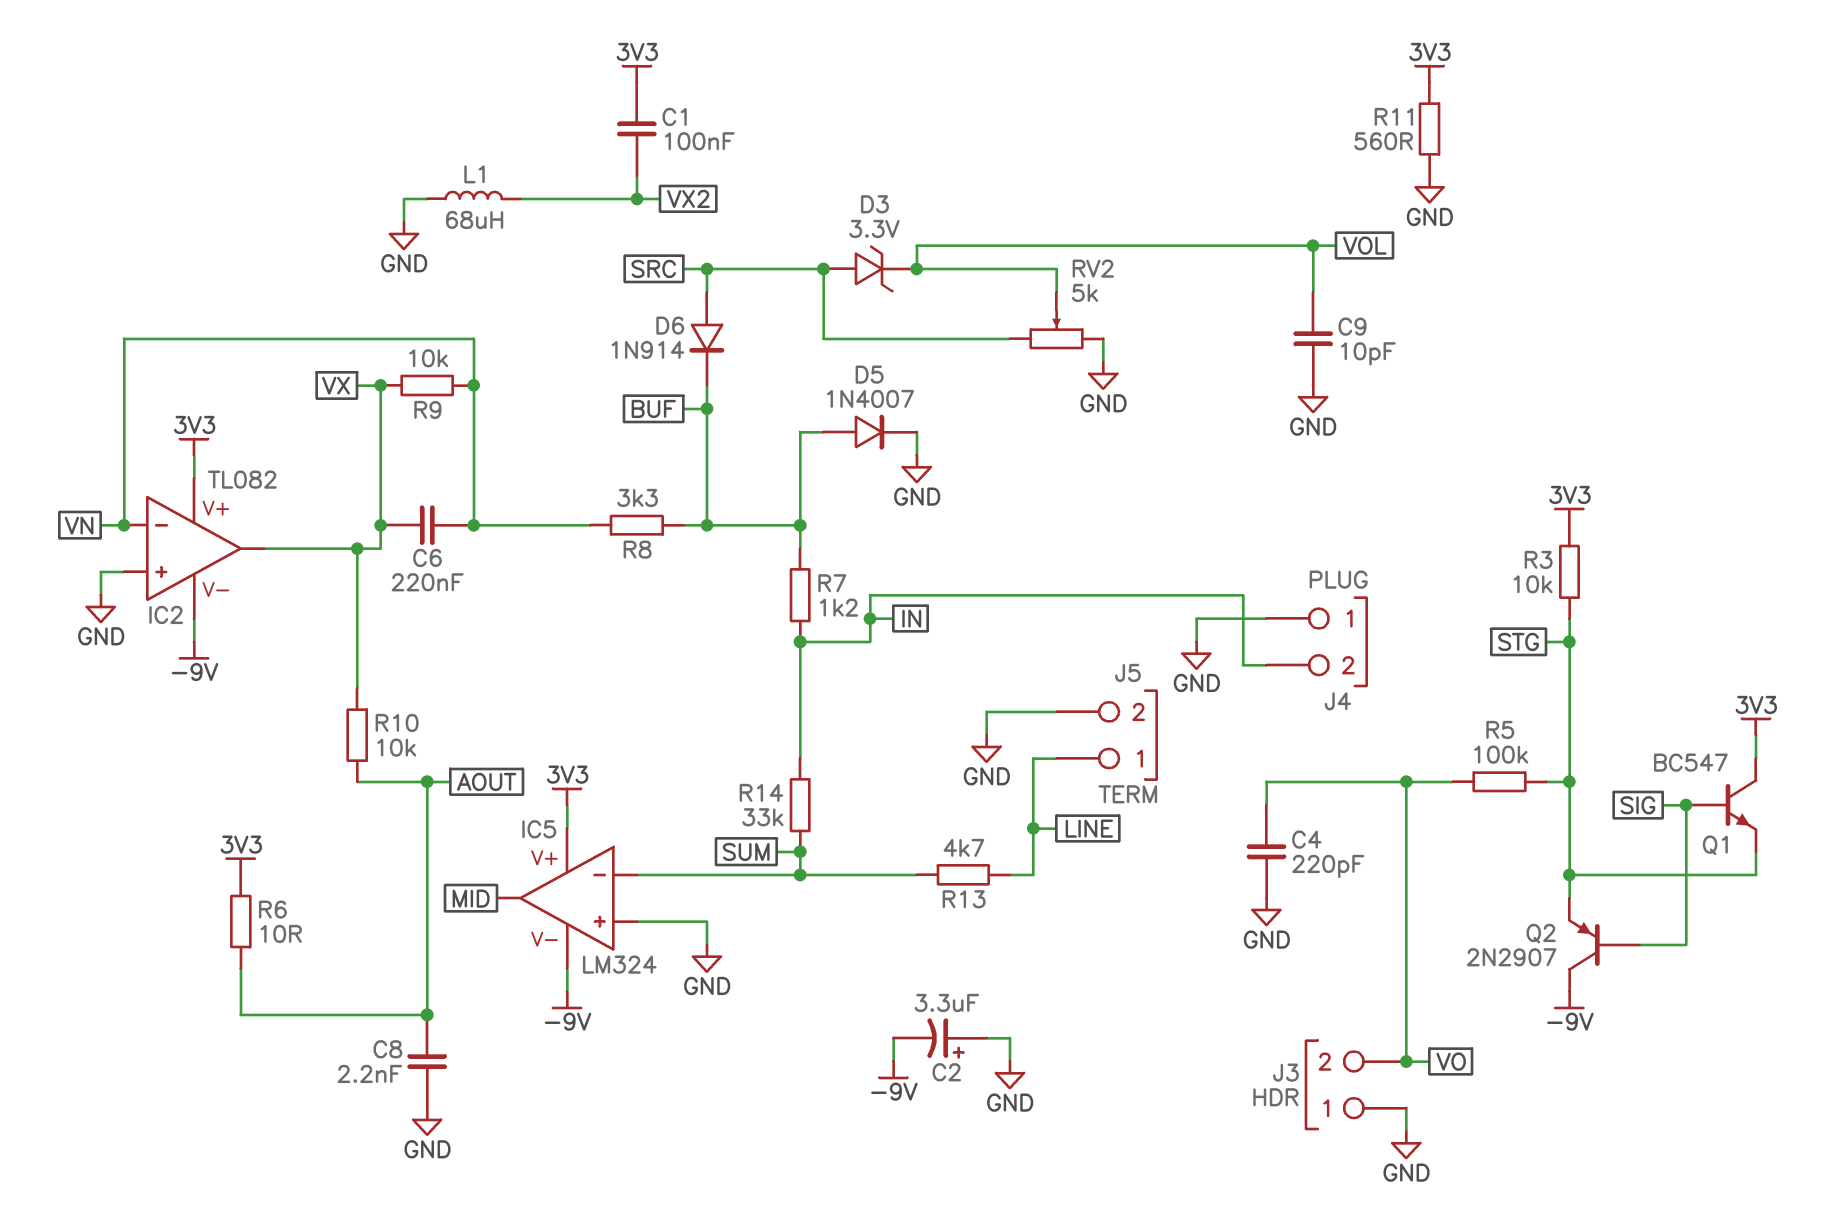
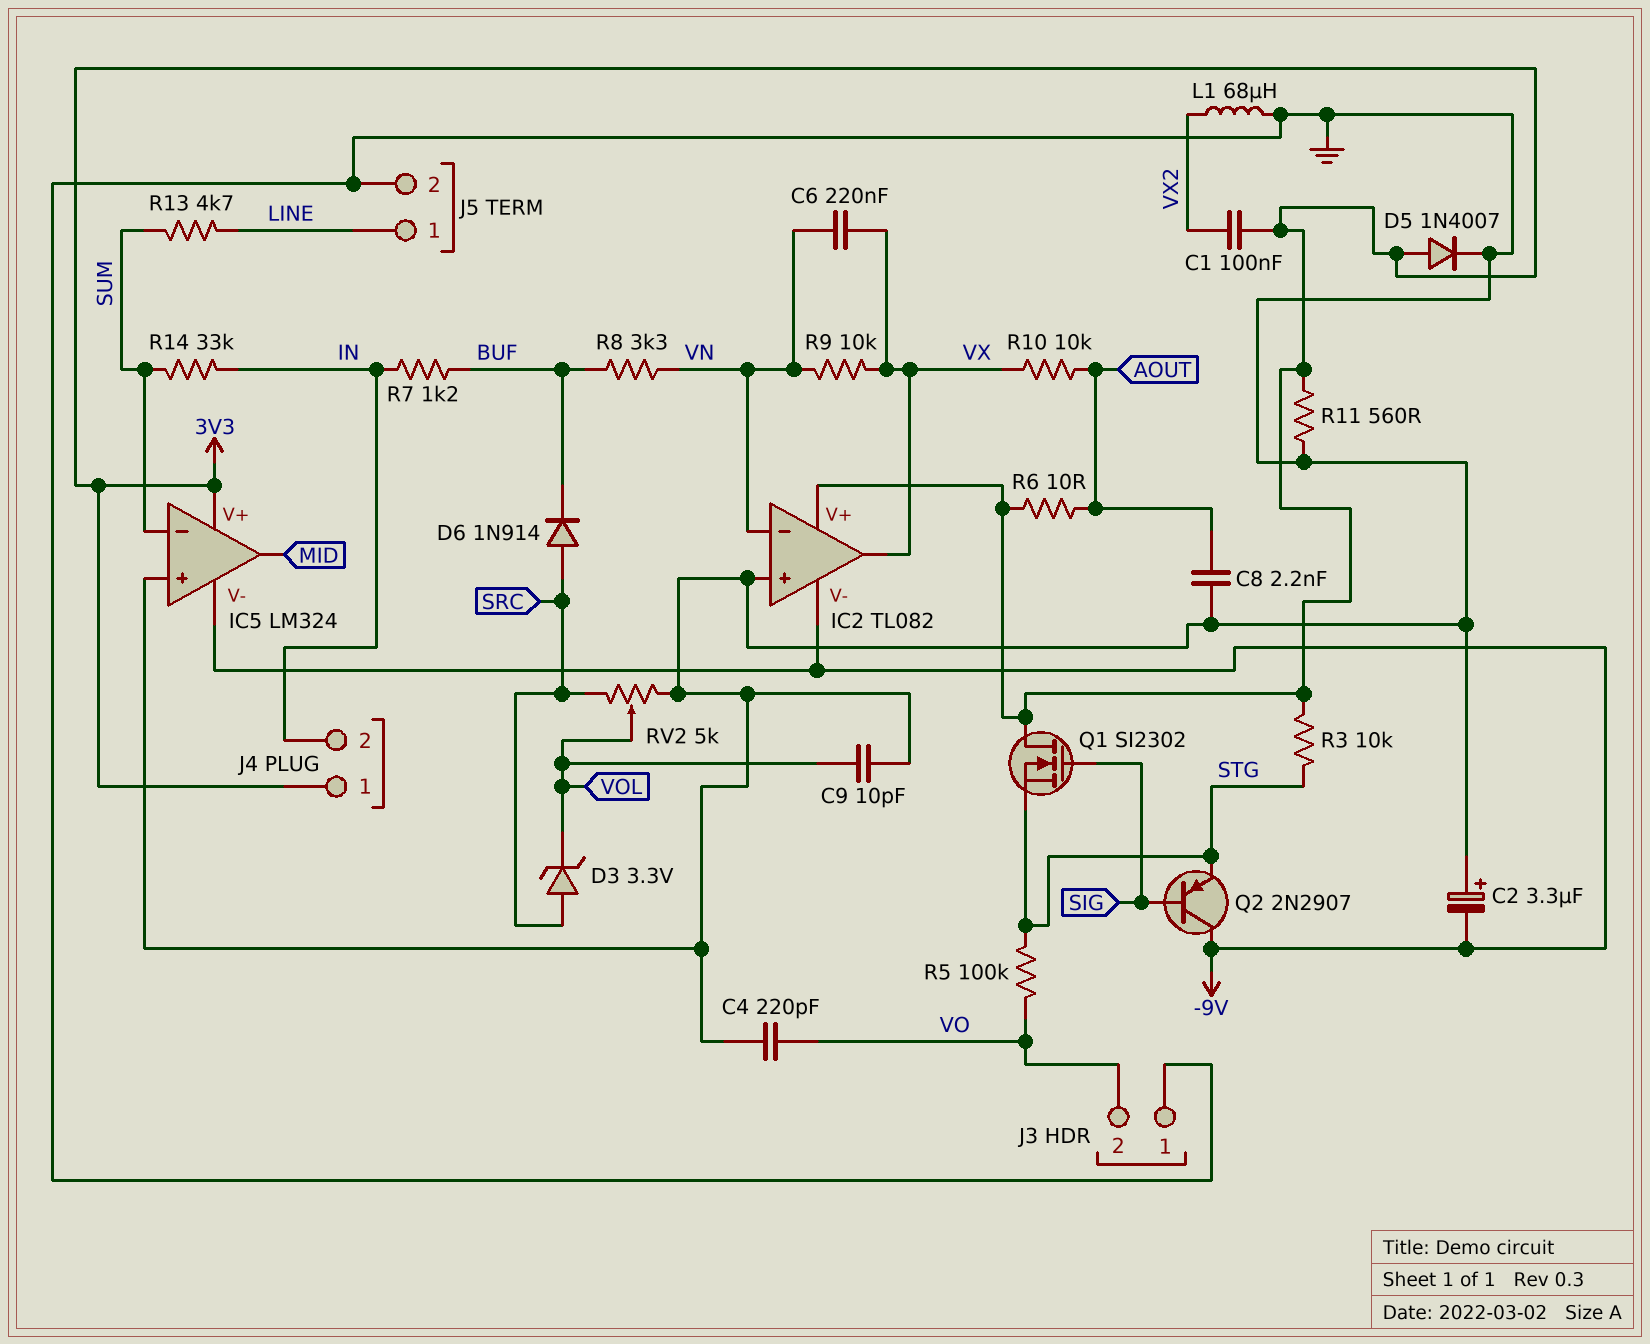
D5: diode 1N4007 (A BUF, K GND) -> diode 1N4007 (A 3V3, K GND)
J4 pin 1: GND -> 3V3
Q1: NPN BC547 (B SIG, C 3V3, E STG) -> NMOS SI2302 (G SIG, D 3V3, S STG)

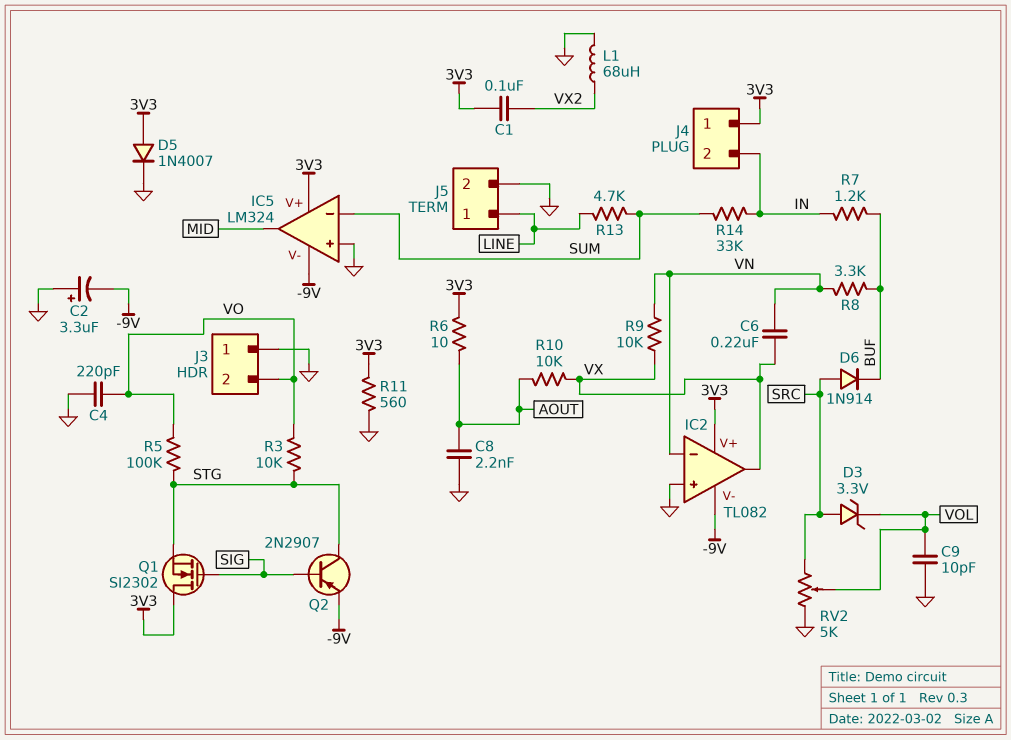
Q2: PNP 2N2907 (B SIG, C -9V, E STG) -> PNP 2N2907 (B SIG, C STG, E -9V)
R3: 10k (3V3, STG) -> 10k (STG, VO)

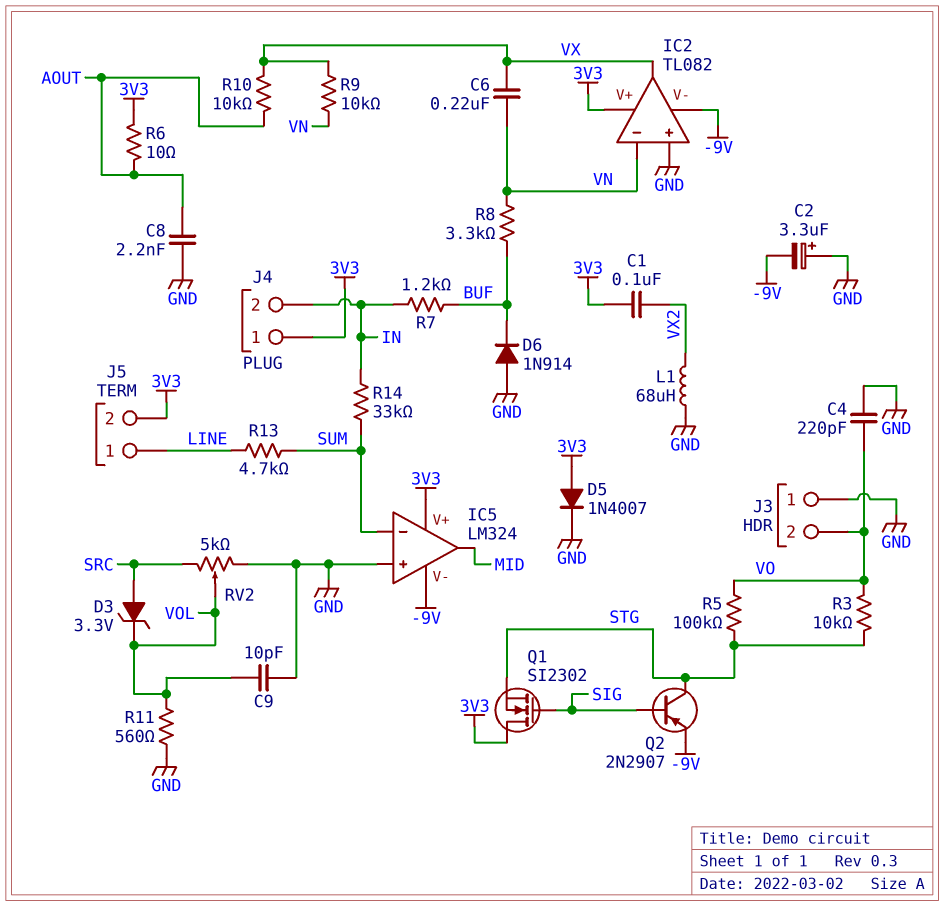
D6: diode 1N914 (A SRC, K BUF) -> diode 1N914 (A GND, K BUF)
J5 pin 2: GND -> 3V3
R11: 560 (3V3, GND) -> 560 (GND, VOL)

